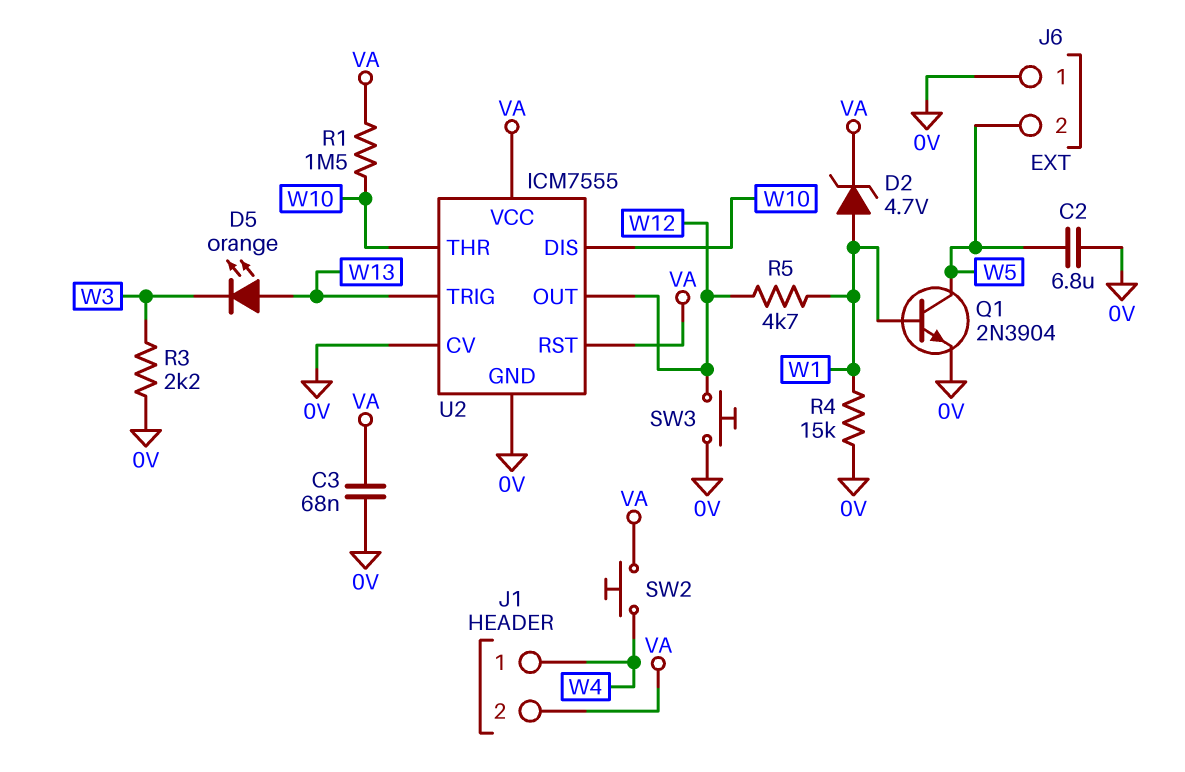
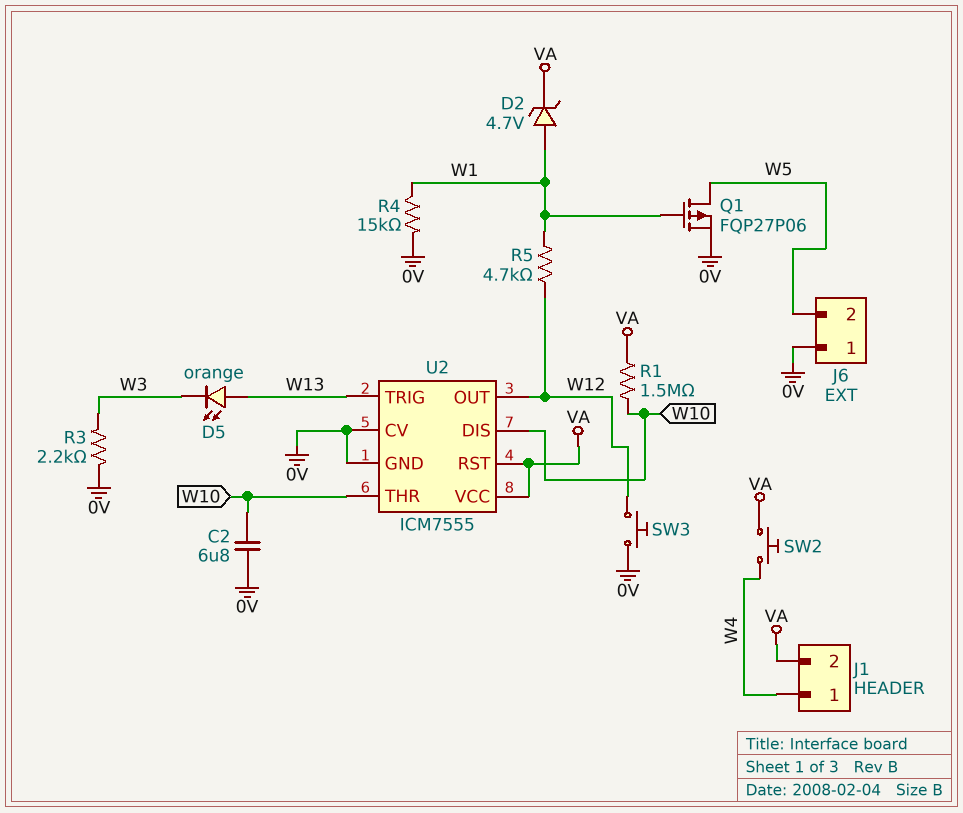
C2: 6.8uF (0V, W5) -> 6.8uF (0V, W10)
C3: 68nF (0V, VA) -> none
Q1: NPN 2N3904 (B W1, C W5, E 0V) -> PMOS FQP27P06 (G W1, D W5, S 0V)

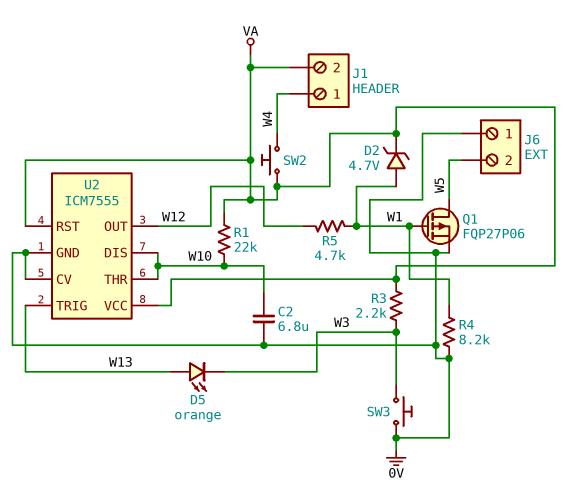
R1: 1.5M (VA, W10) -> 22k (VA, W10)
R3: 2.2k (0V, W3) -> 2.2k (VA, W3)
R4: 15k (0V, W1) -> 8.2k (0V, W1)
SW3: button (0V, W12) -> button (0V, W3)

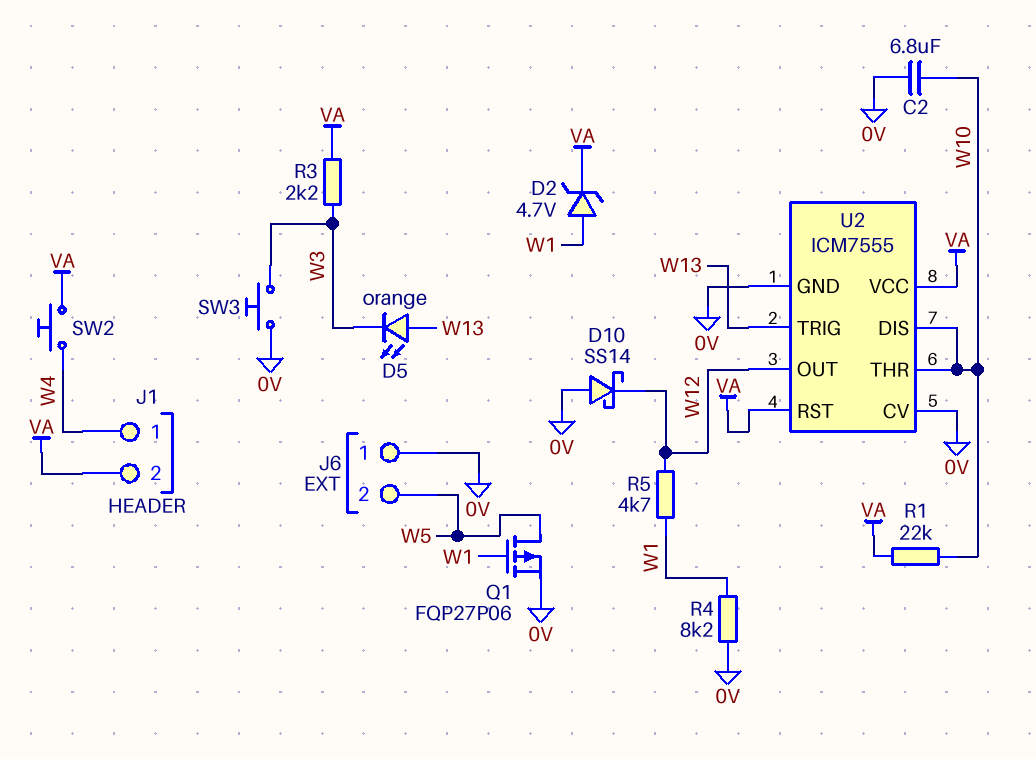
D10: none -> schottky SS14 (A 0V, K W12)

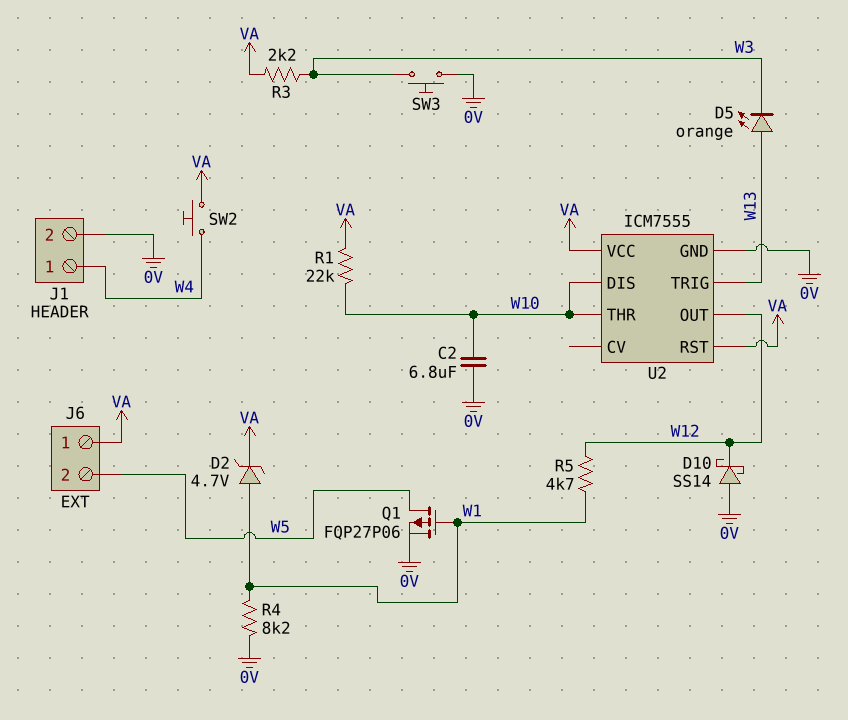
J1 pin 2: VA -> 0V
J6 pin 1: 0V -> VA
U2 pin CV: 0V -> none

